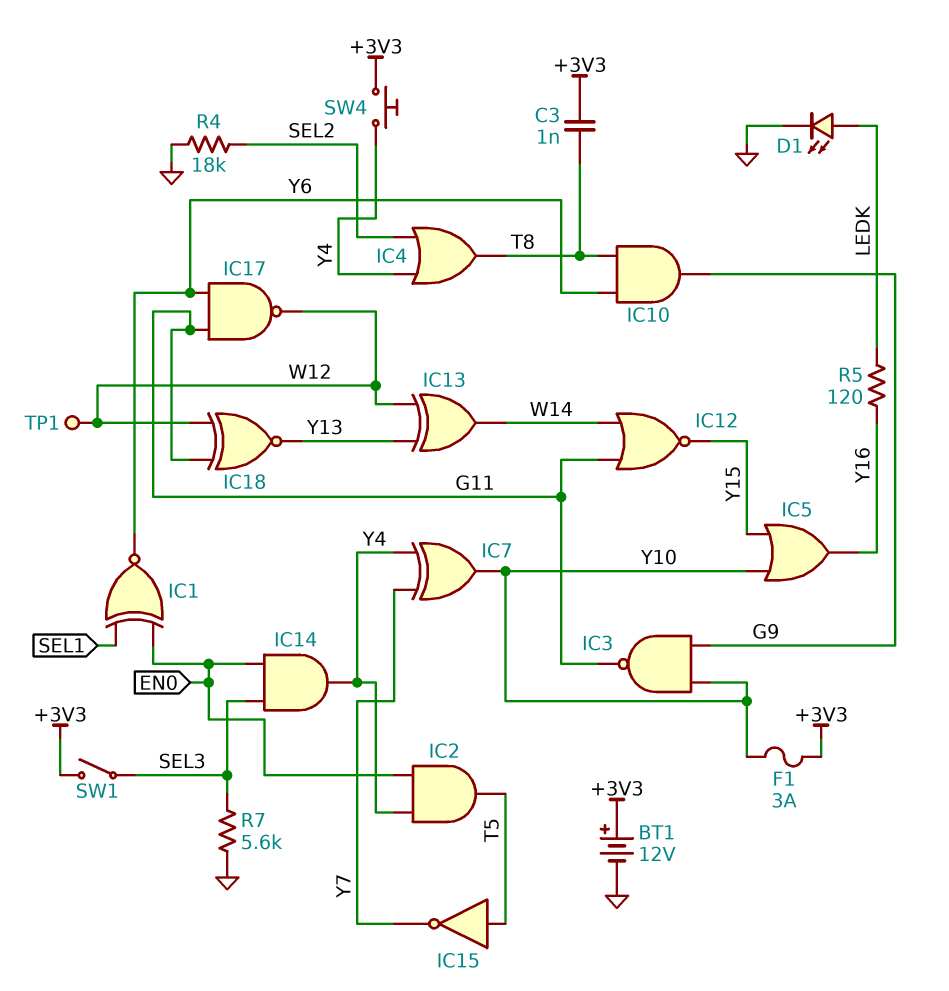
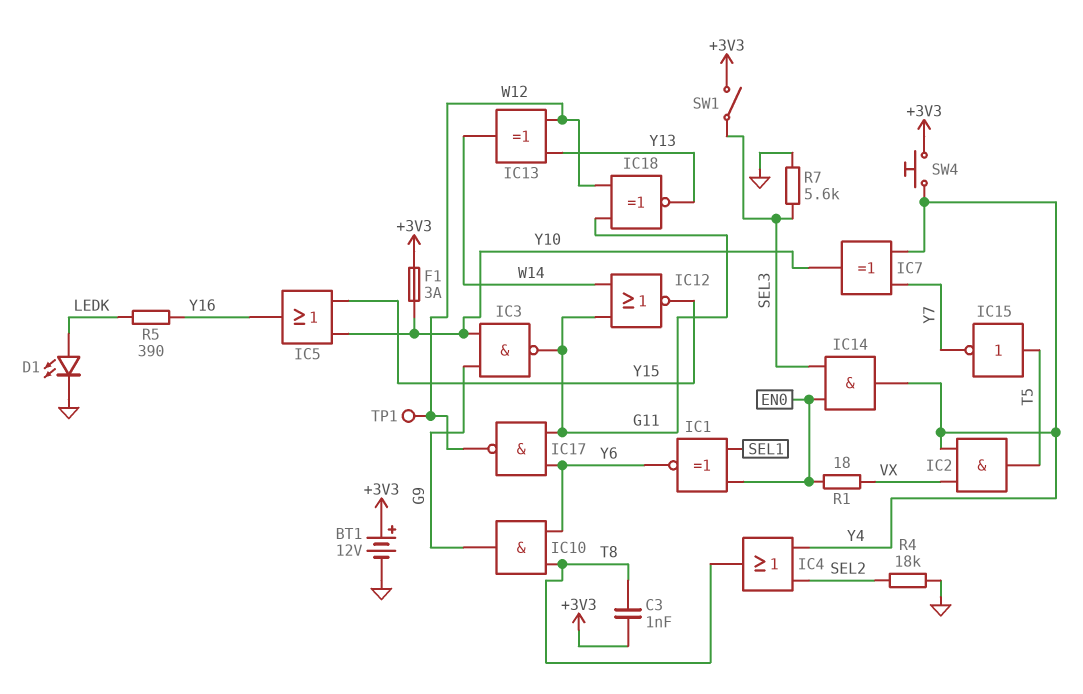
IC2: AND (in EN0, in Y4, out T5) -> AND (in VX, in Y4, out T5)
R1: none -> 18 (EN0, VX)
R5: 120 (LEDK, Y16) -> 390 (LEDK, Y16)

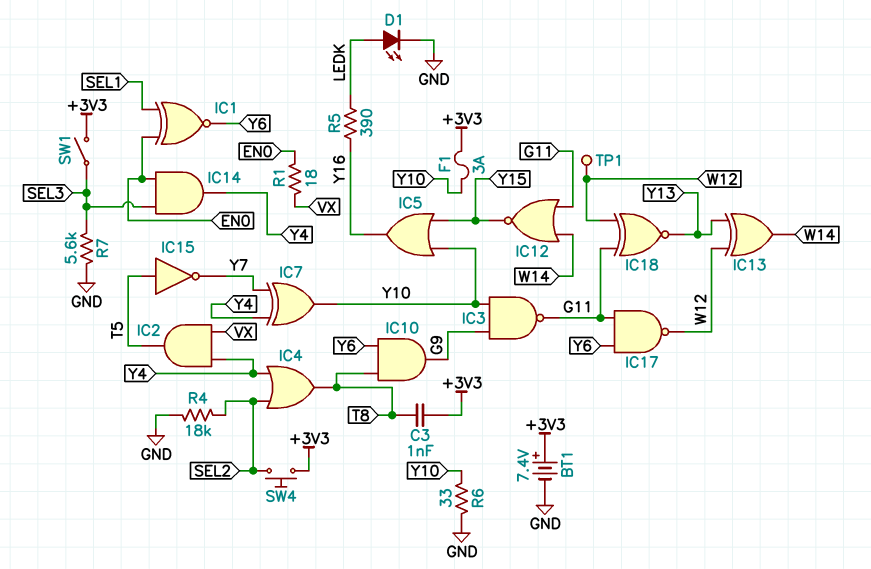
BT1: 12V (plus +3V3, minus GND) -> 7.4V (plus +3V3, minus GND)
R6: none -> 33 (GND, Y10)
SW4: button (+3V3, Y4) -> button (+3V3, SEL2)

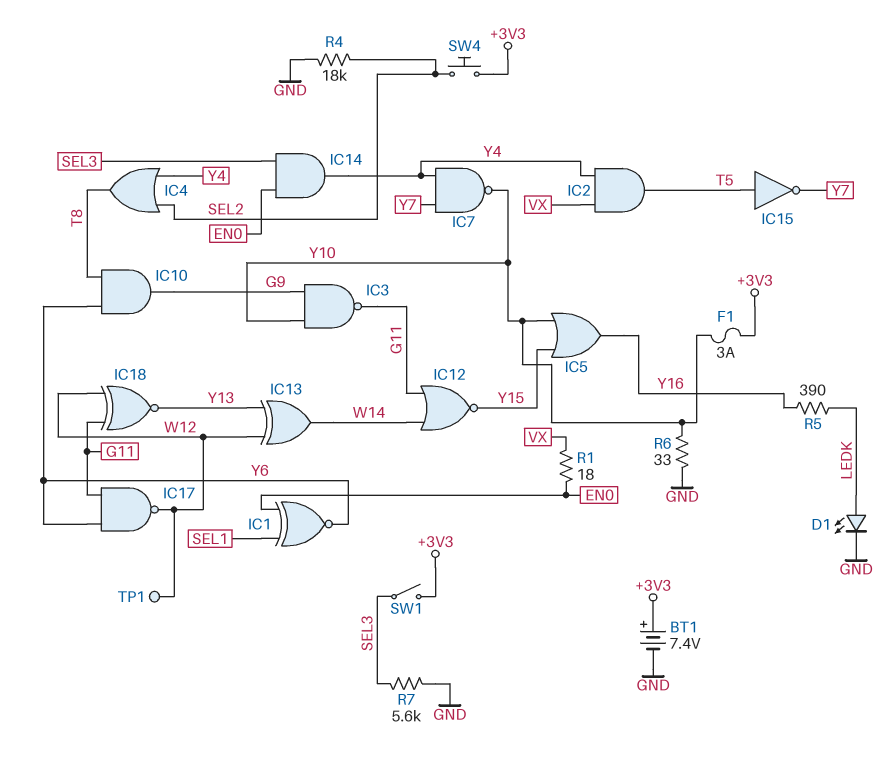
C3: 1nF (+3V3, T8) -> none
IC7: XOR (in Y4, in Y7, out Y10) -> NAND (in Y4, in Y7, out Y10)

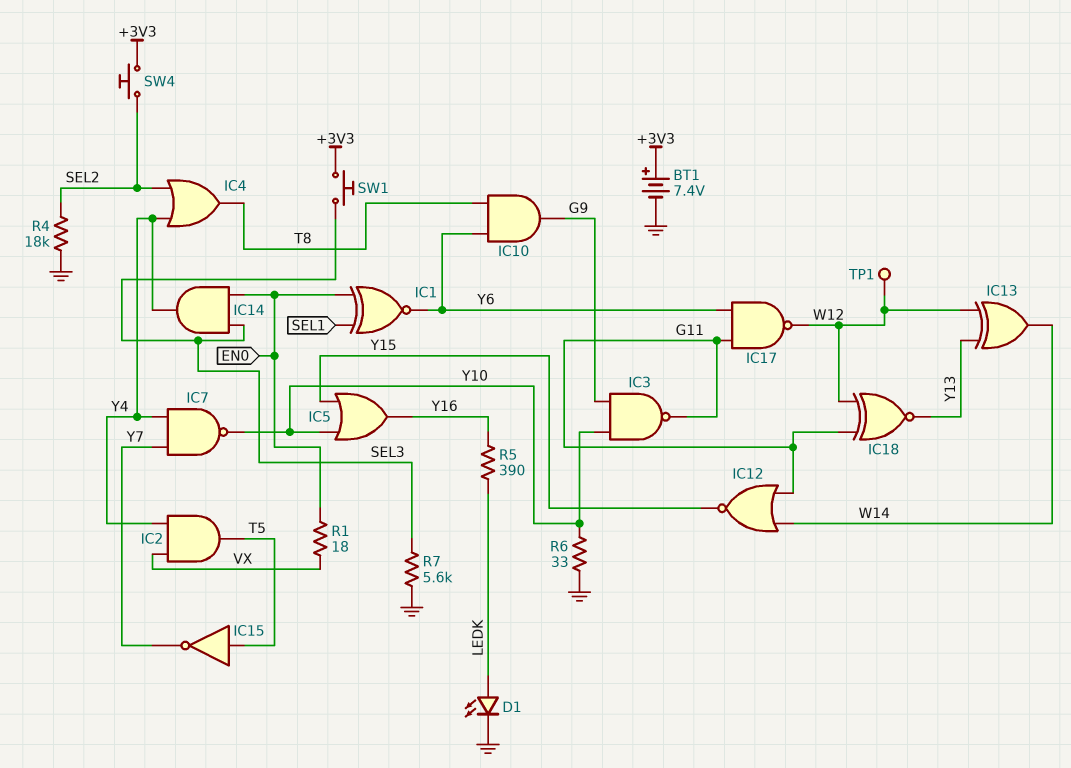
F1: 3A (+3V3, Y10) -> none
SW1: switch (+3V3, SEL3) -> button (+3V3, SEL3)

